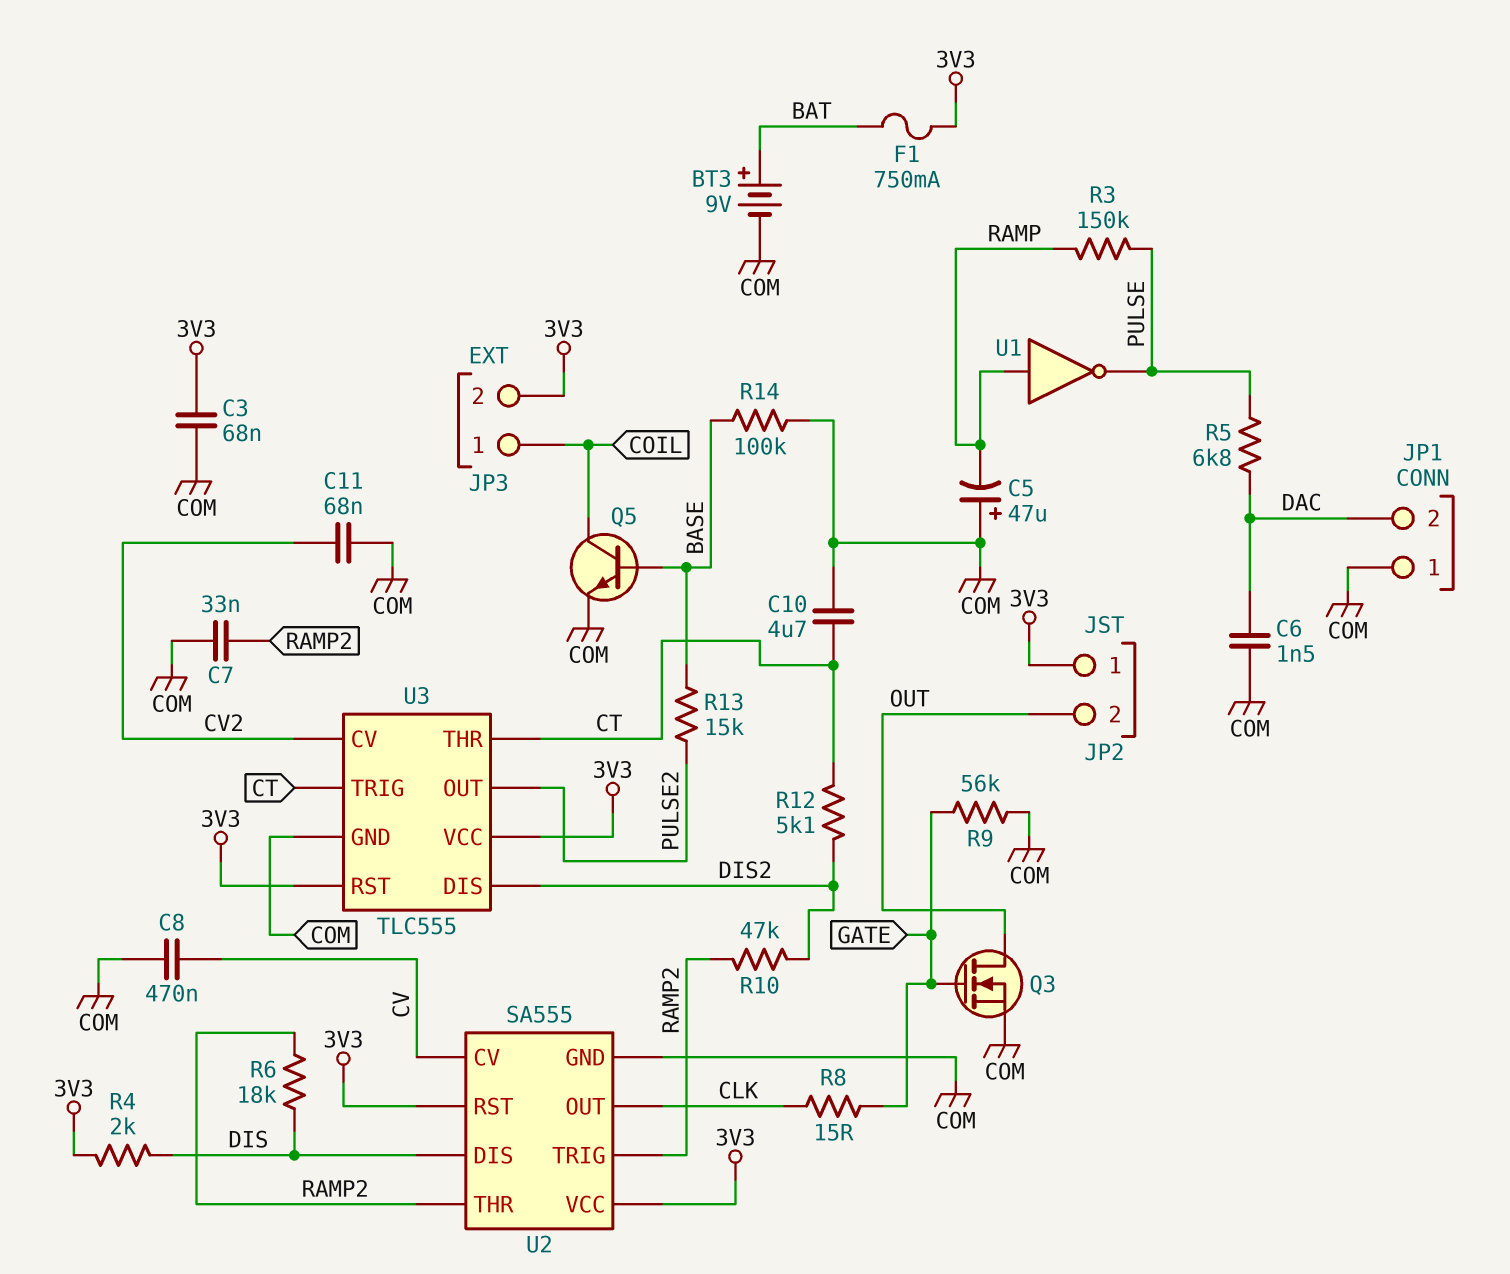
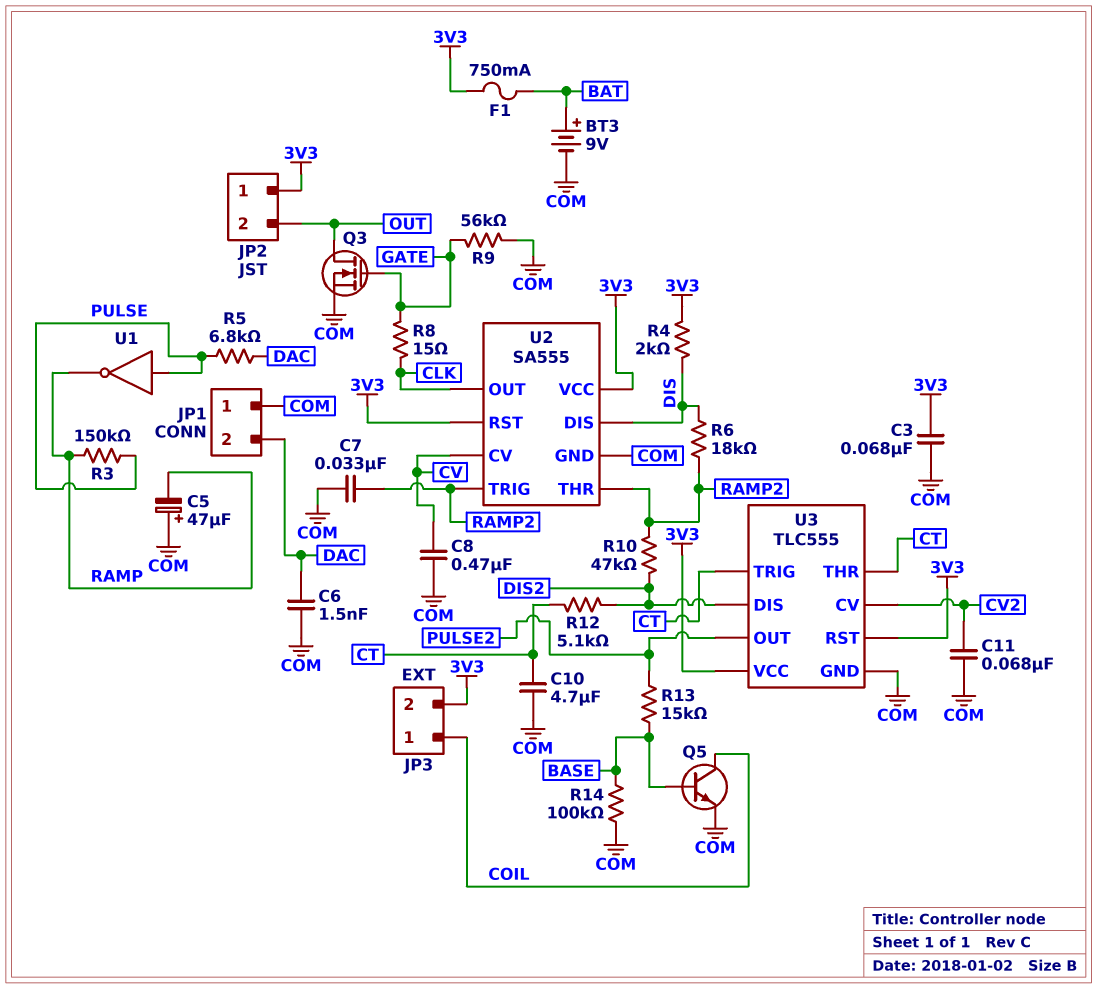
U1: NOT (in RAMP, out PULSE) -> NOT (in PULSE, out RAMP)

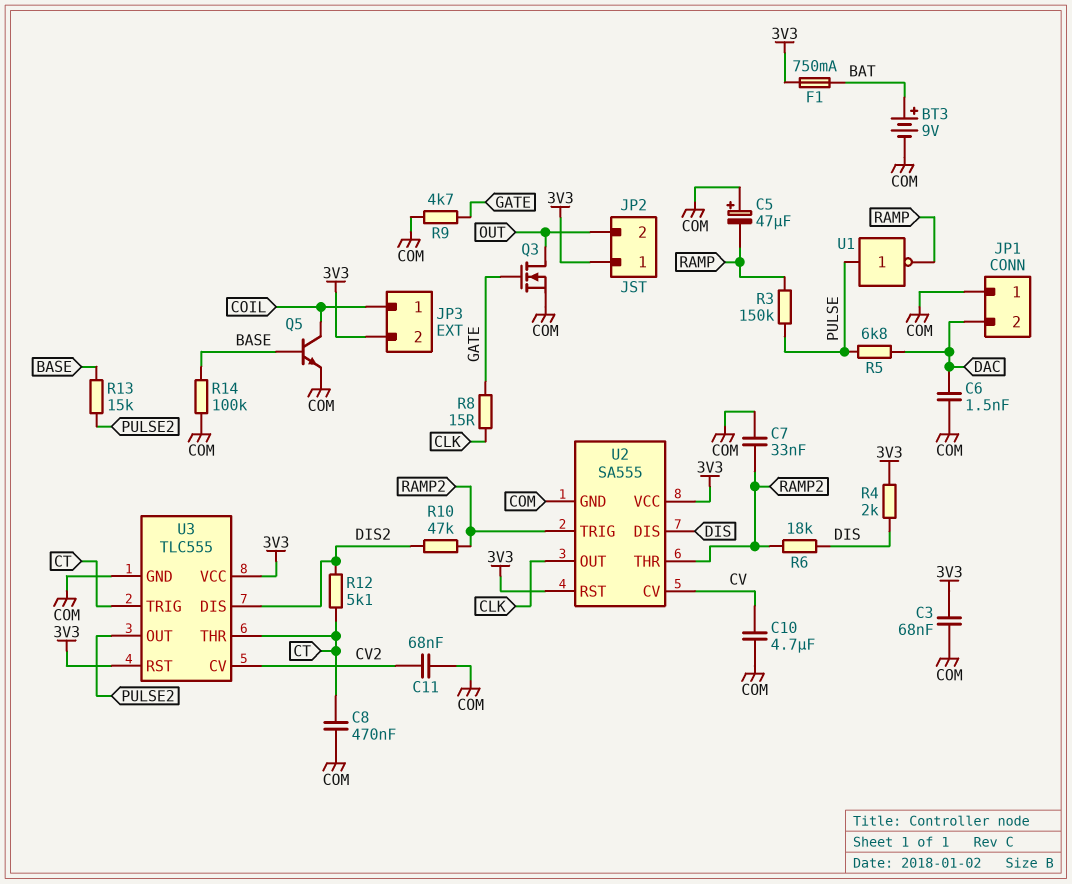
C8: 470nF (COM, CV) -> 470nF (COM, CT)
C10: 4.7uF (COM, CT) -> 4.7uF (COM, CV)
R9: 56k (COM, GATE) -> 4.7k (COM, GATE)

